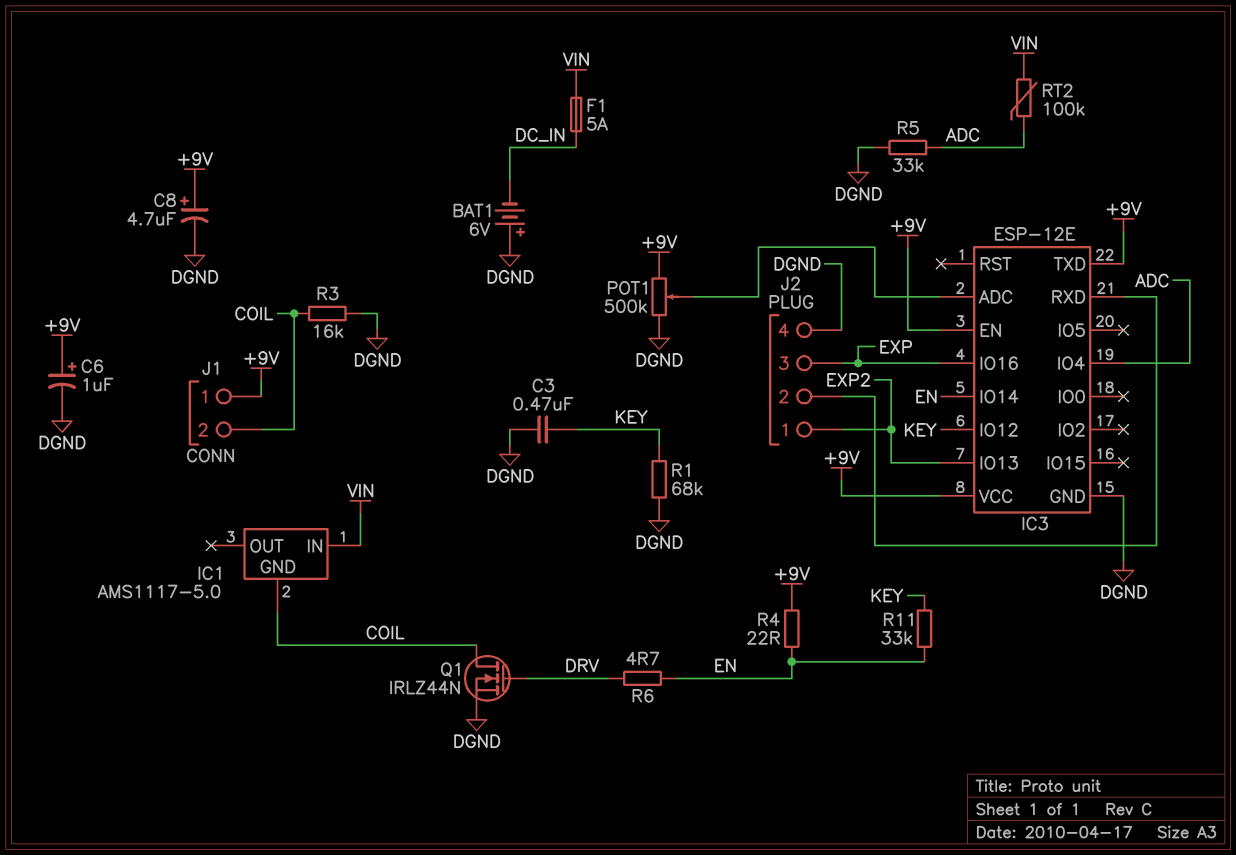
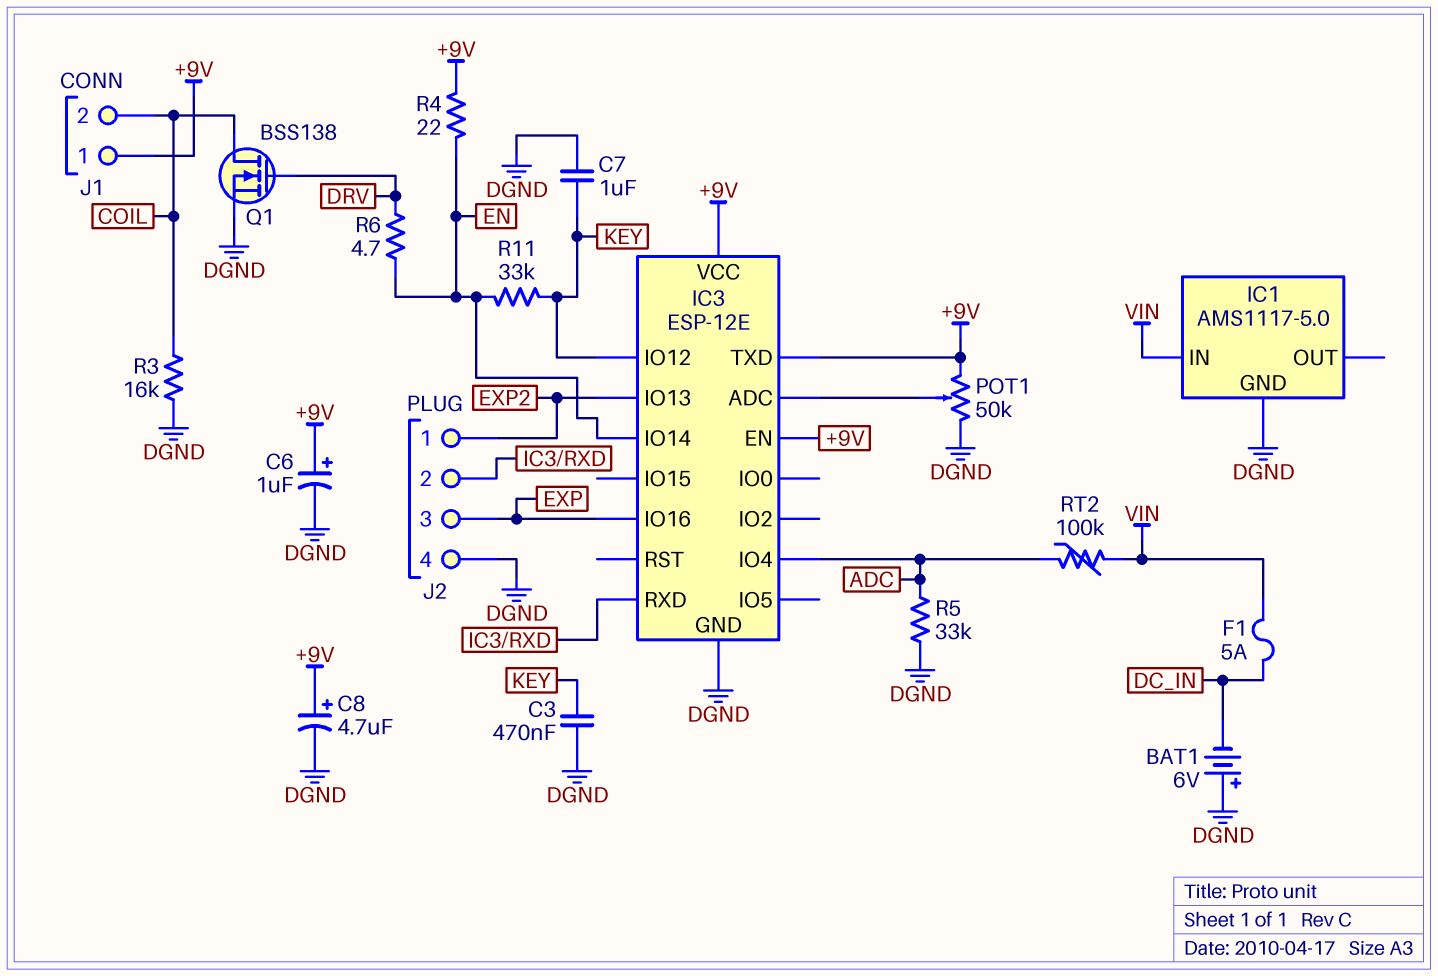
C7: none -> 1uF (DGND, KEY)
IC1 pin GND: COIL -> DGND
POT1: 500k (+9V, DGND, wiper IC3/ADC) -> 50k (+9V, DGND, wiper IC3/ADC)
Q1: NMOS IRLZ44N (G DRV, D COIL, S DGND) -> NMOS BSS138 (G DRV, D COIL, S DGND)
R1: 68k (DGND, KEY) -> none

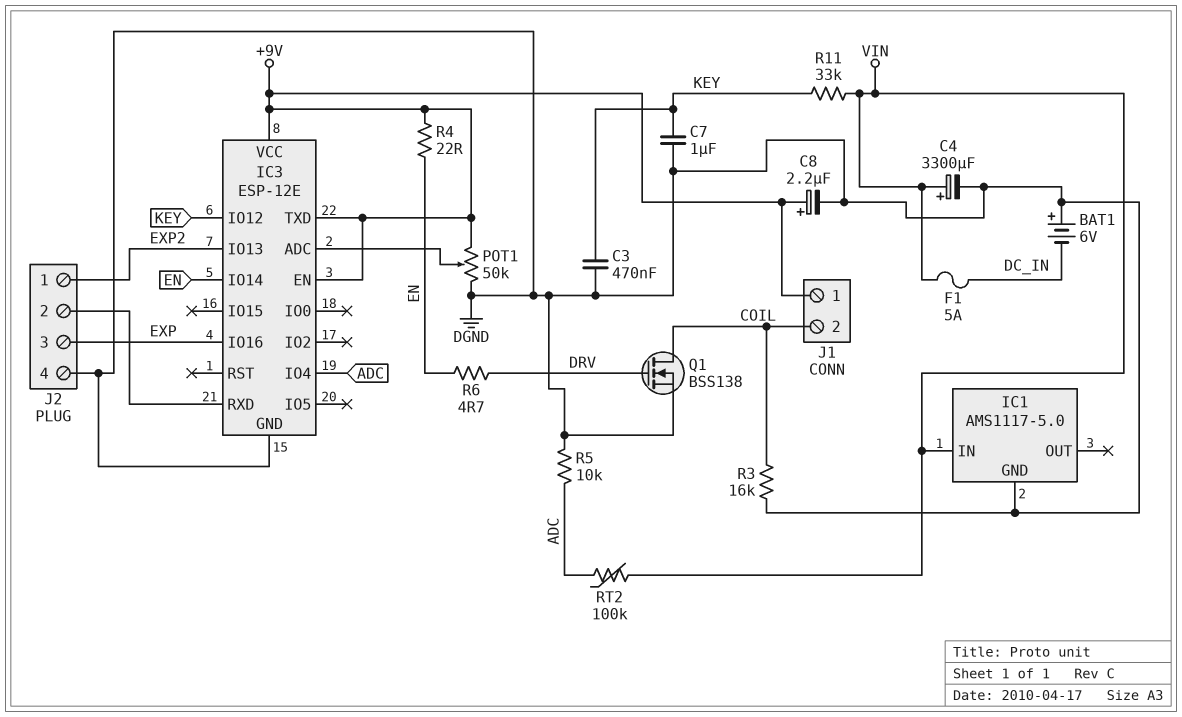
C4: none -> 3300uF (plus VIN, minus DGND)
C6: 1uF (plus +9V, minus DGND) -> none
C8: 4.7uF (plus +9V, minus DGND) -> 2.2uF (plus +9V, minus DGND)
R5: 33k (ADC, DGND) -> 10k (ADC, DGND)
R11: 33k (EN, KEY) -> 33k (KEY, VIN)

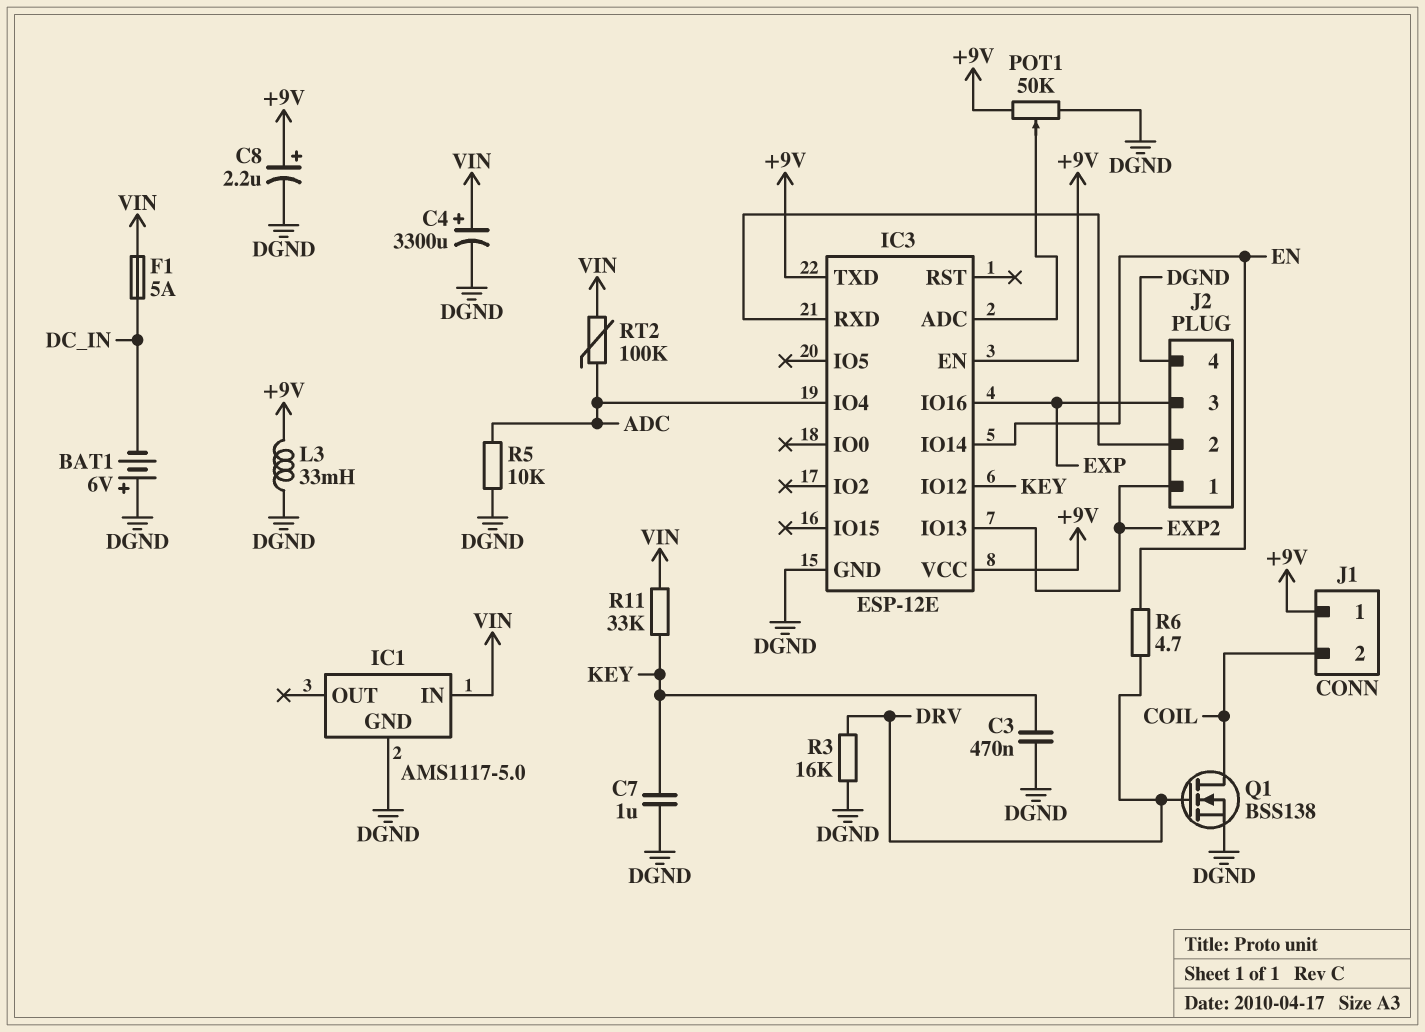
L3: none -> 33mH (+9V, DGND)
R3: 16k (COIL, DGND) -> 16k (DGND, DRV)
R4: 22 (+9V, EN) -> none

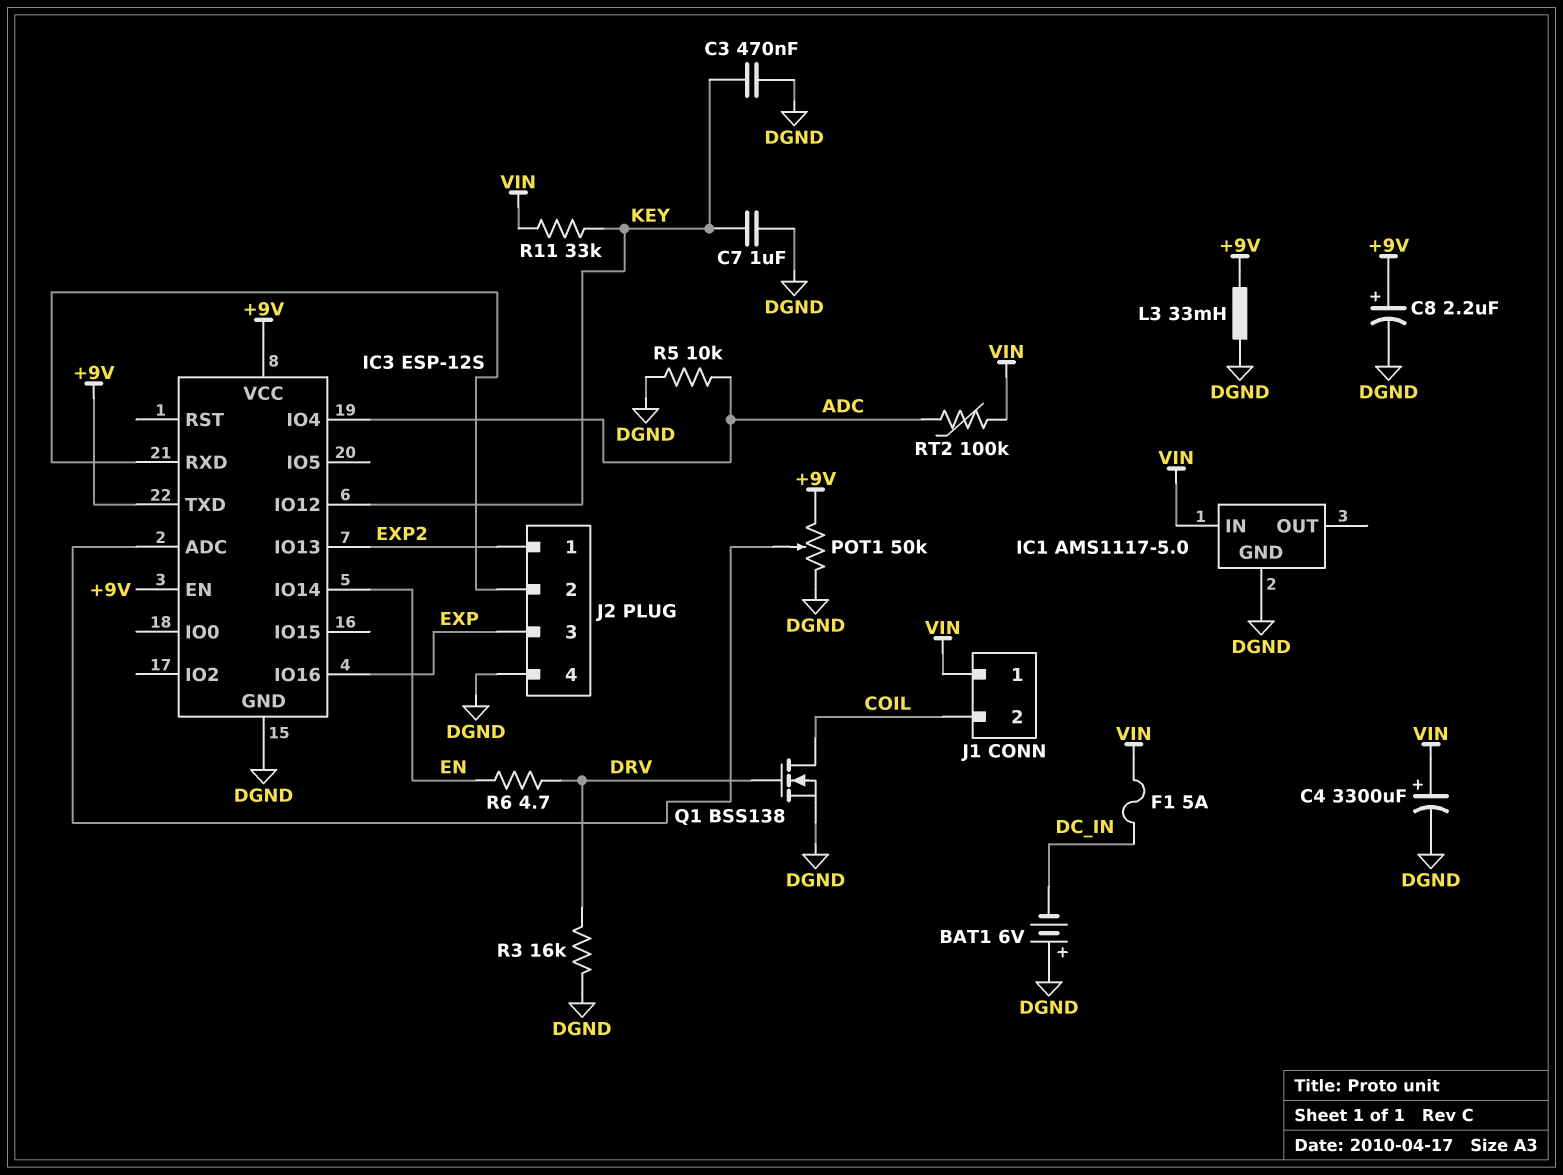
IC3: ESP-12E -> ESP-12S
J1 pin 1: +9V -> VIN

